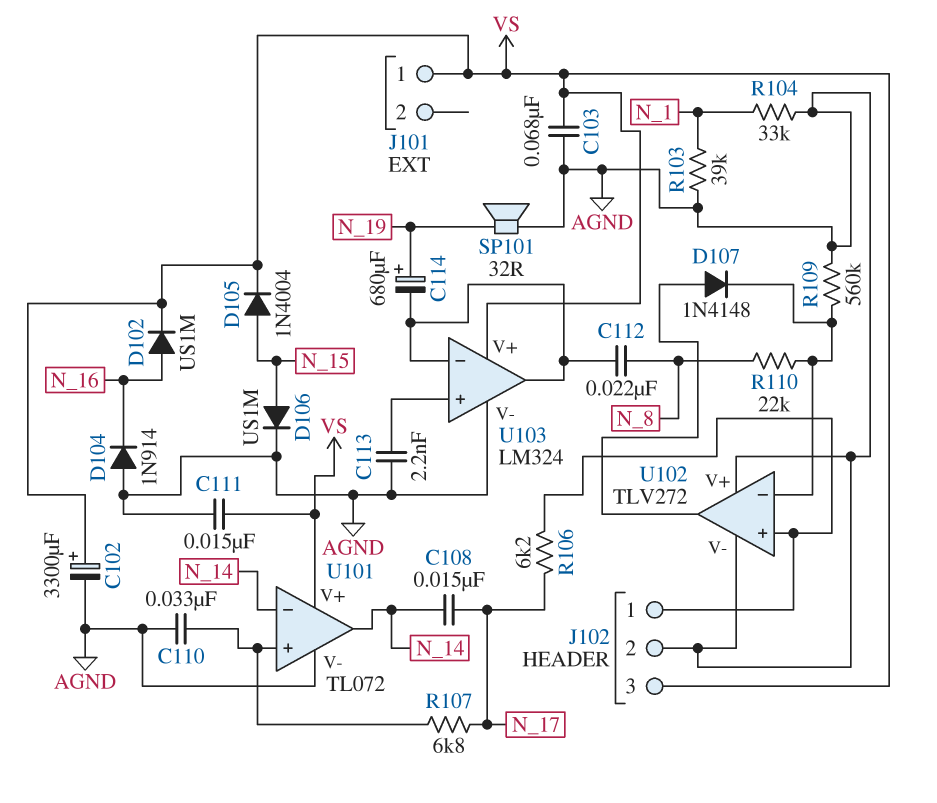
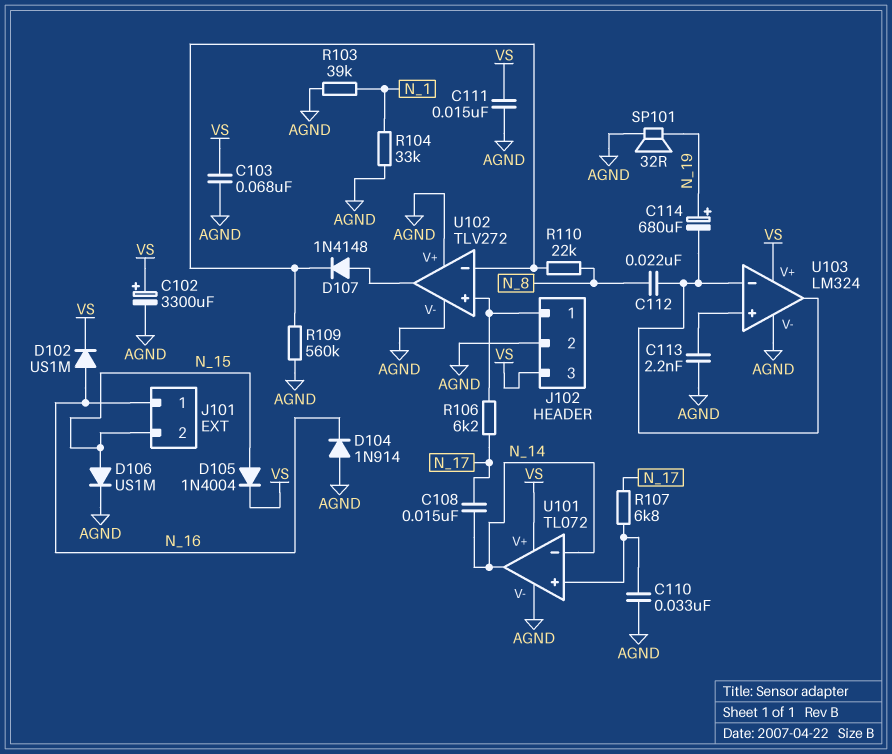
J101 pin 1: VS -> N_16
J101 pin 2: none -> N_15

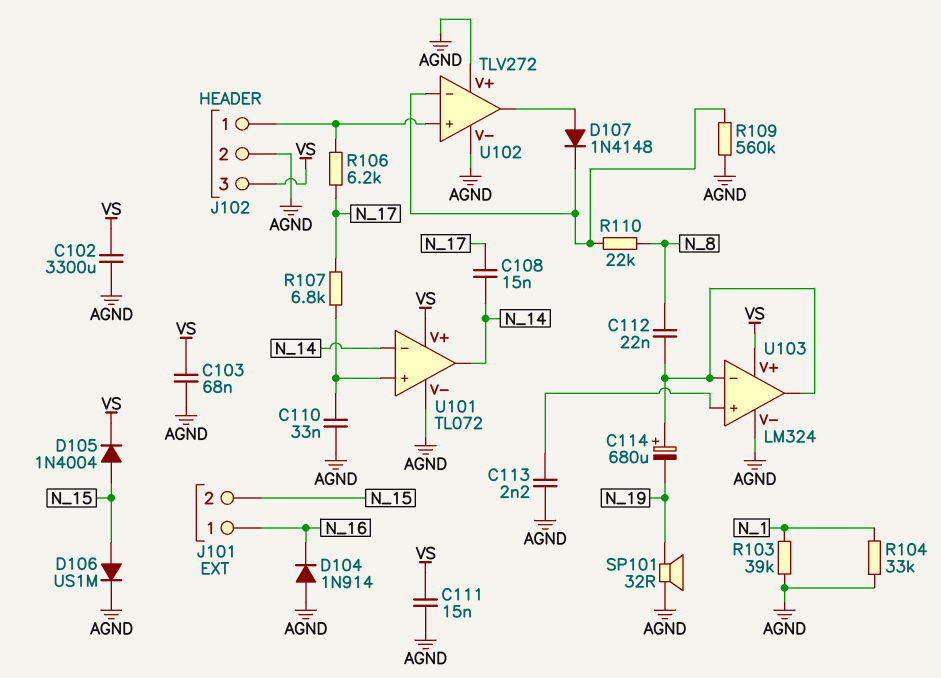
C102: 3300uF (plus VS, minus AGND) -> 3300uF (AGND, VS)
C114: 680uF (plus N_19, minus U103/in-) -> 680uF (plus U103/in-, minus N_19)
D102: diode US1M (A N_16, K VS) -> none

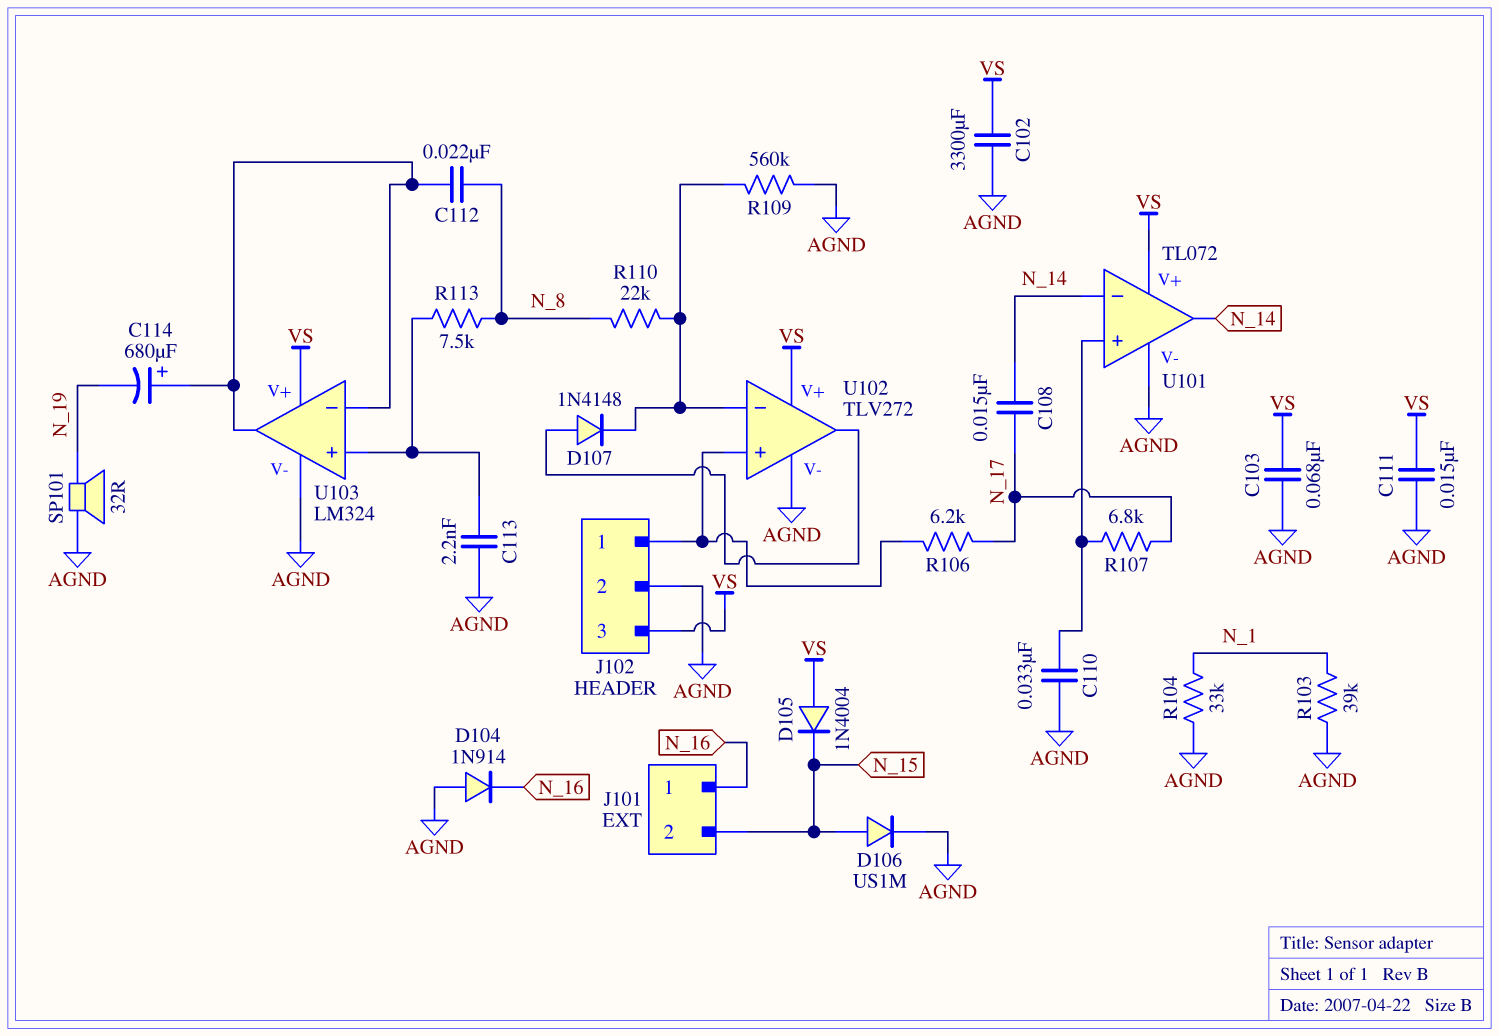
D105: diode 1N4004 (A N_15, K VS) -> diode 1N4004 (A VS, K N_15)
R113: none -> 7.5k (N_8, U103/in+)
U102 pin V+: AGND -> VS

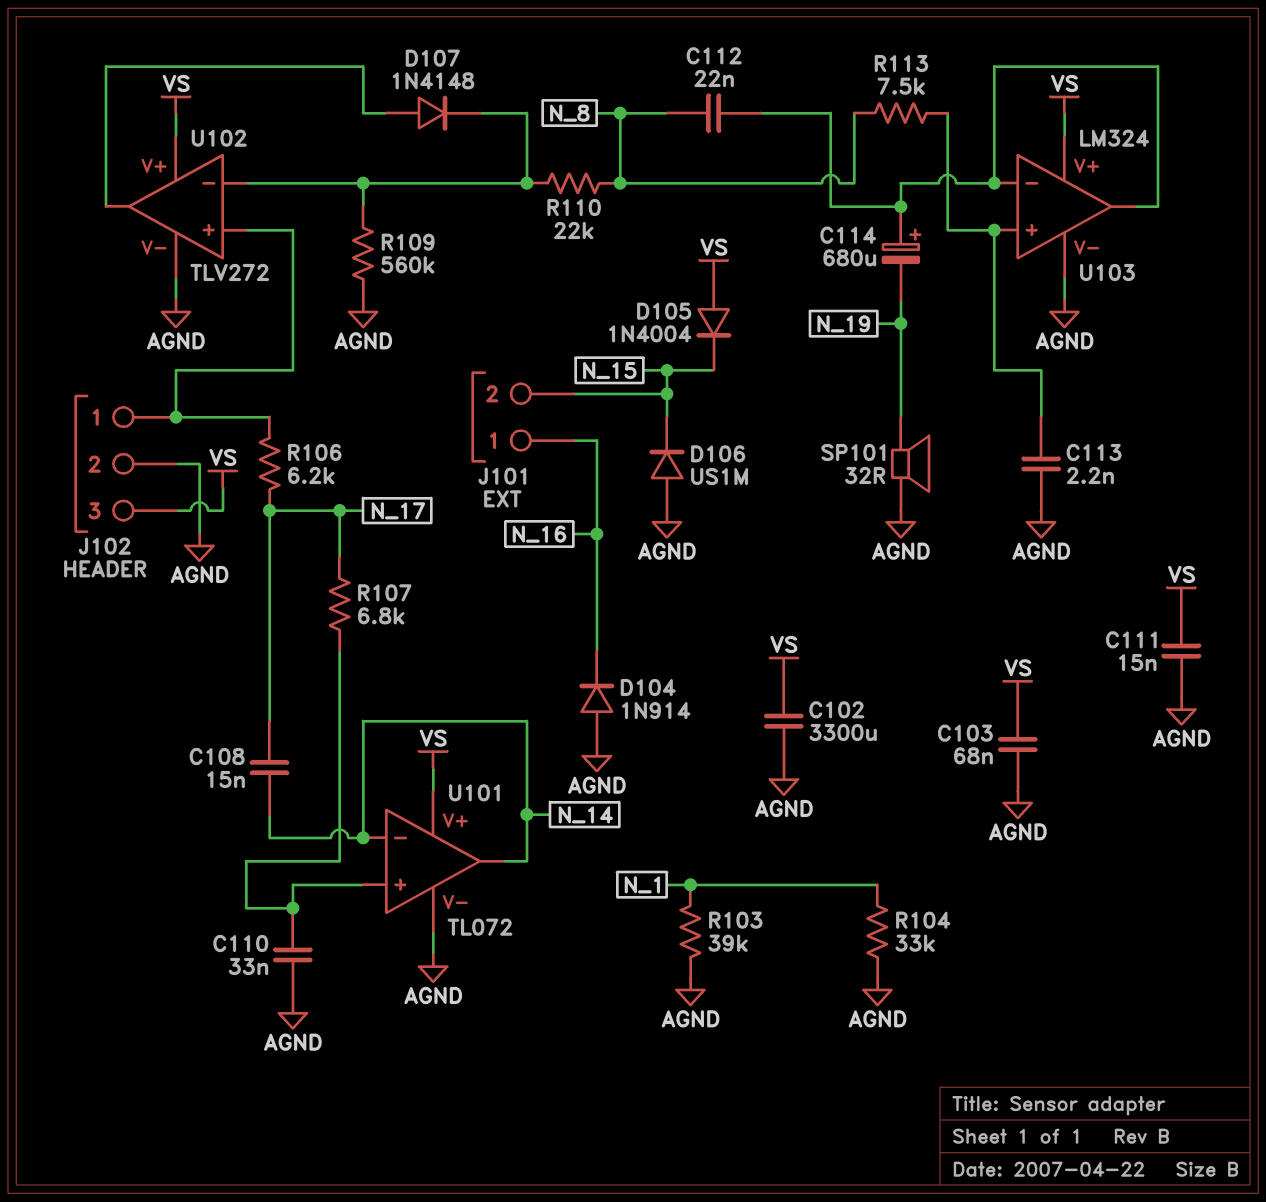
D106: diode US1M (A N_15, K AGND) -> diode US1M (A AGND, K N_15)

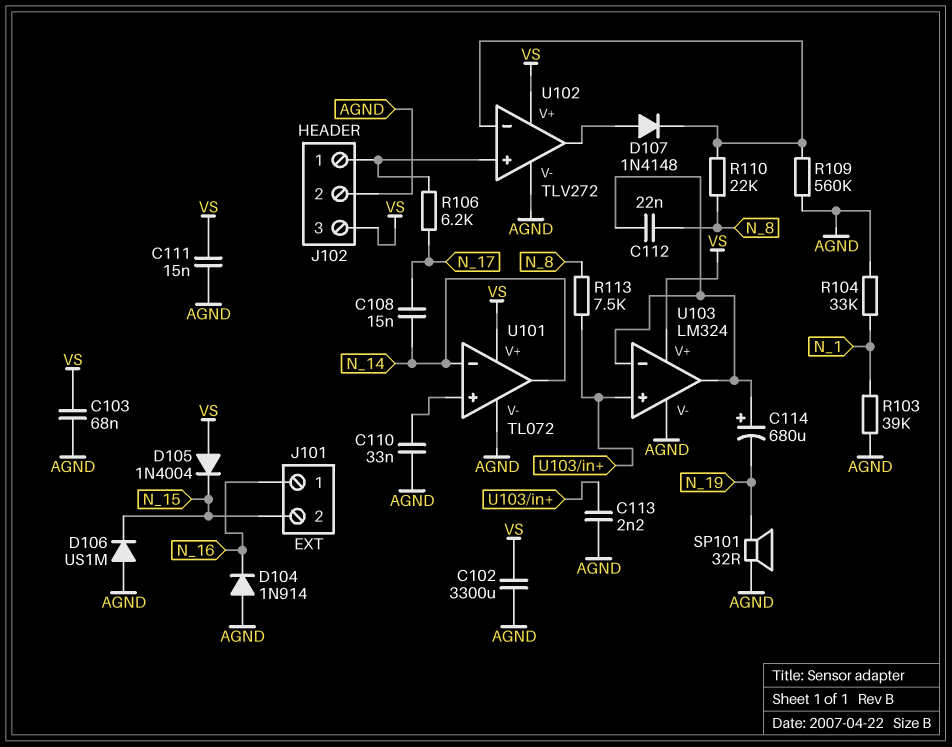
R107: 6.8k (N_17, U101/in+) -> none

